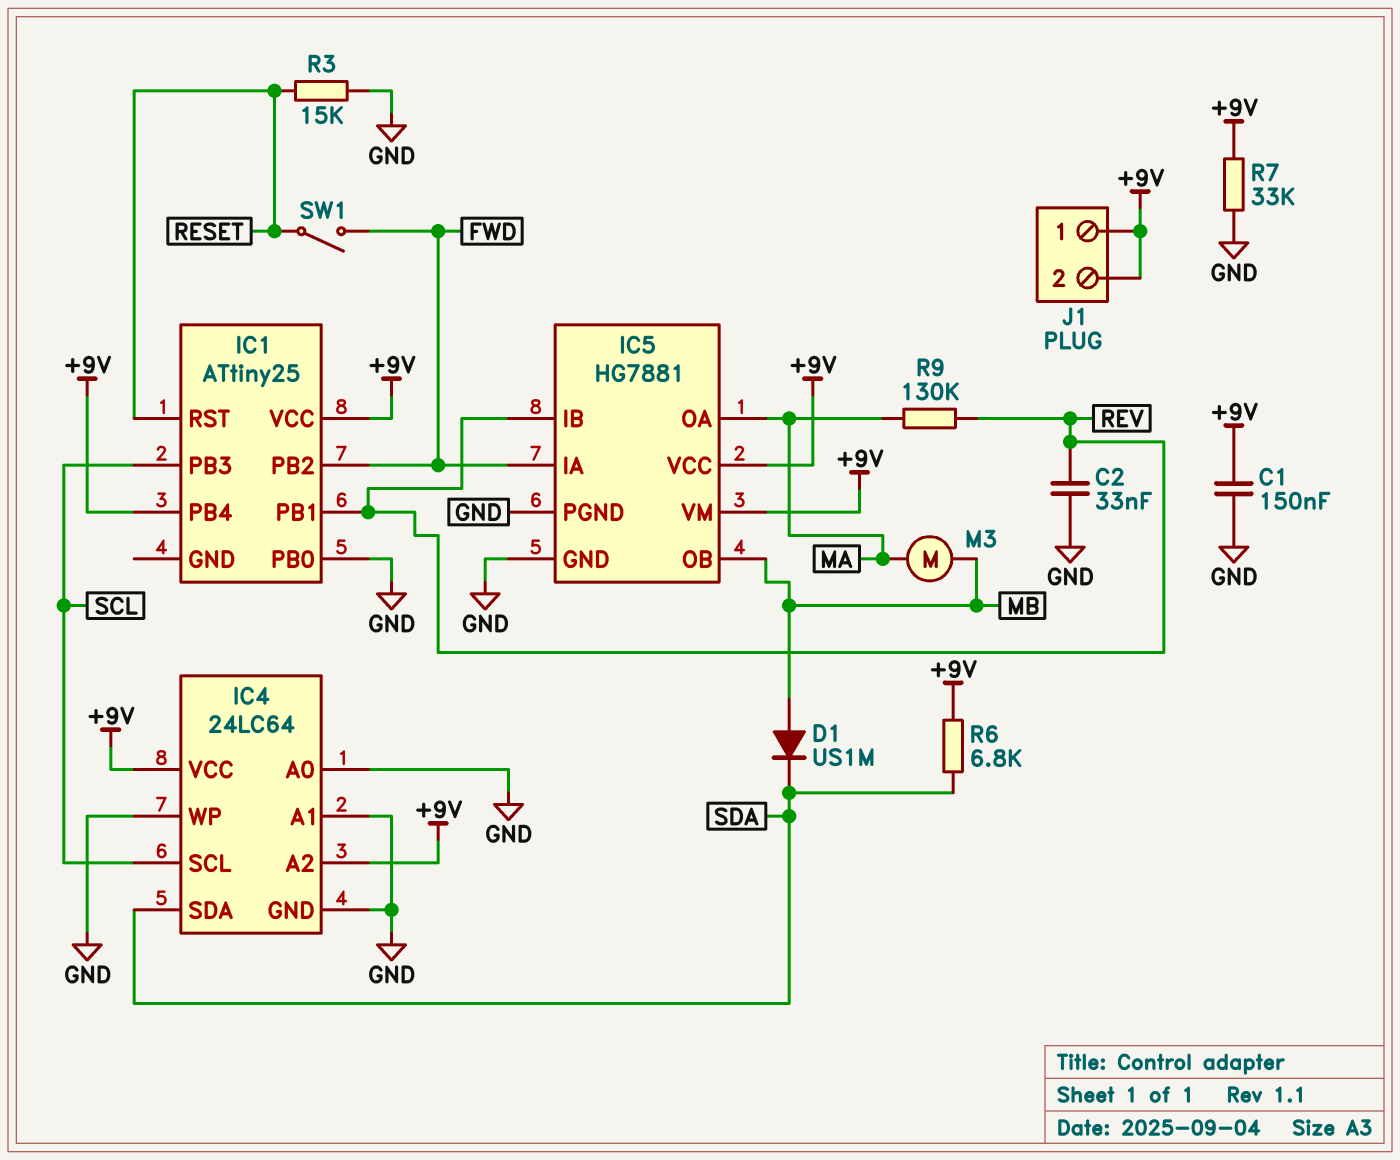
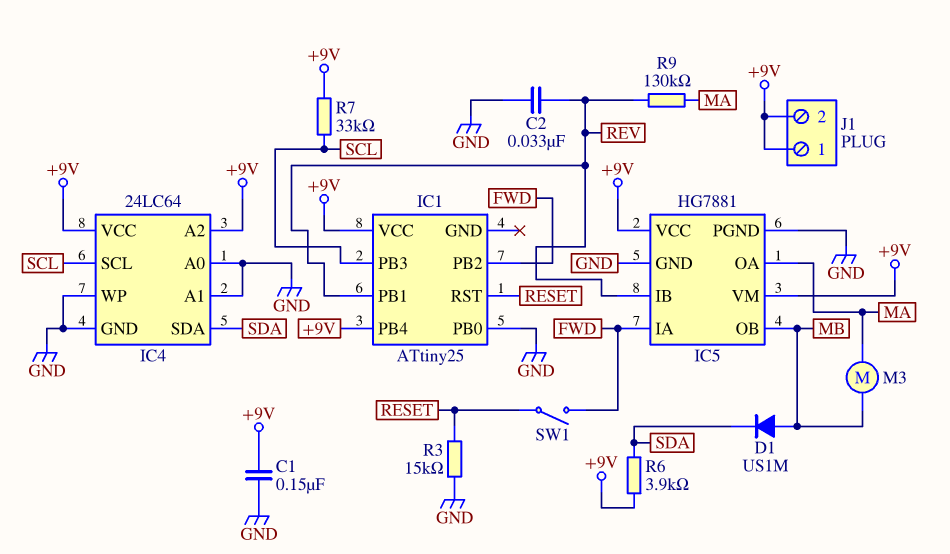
R6: 6.8k (+9V, SDA) -> 3.9k (+9V, SDA)
R7: 33k (+9V, GND) -> 33k (+9V, SCL)

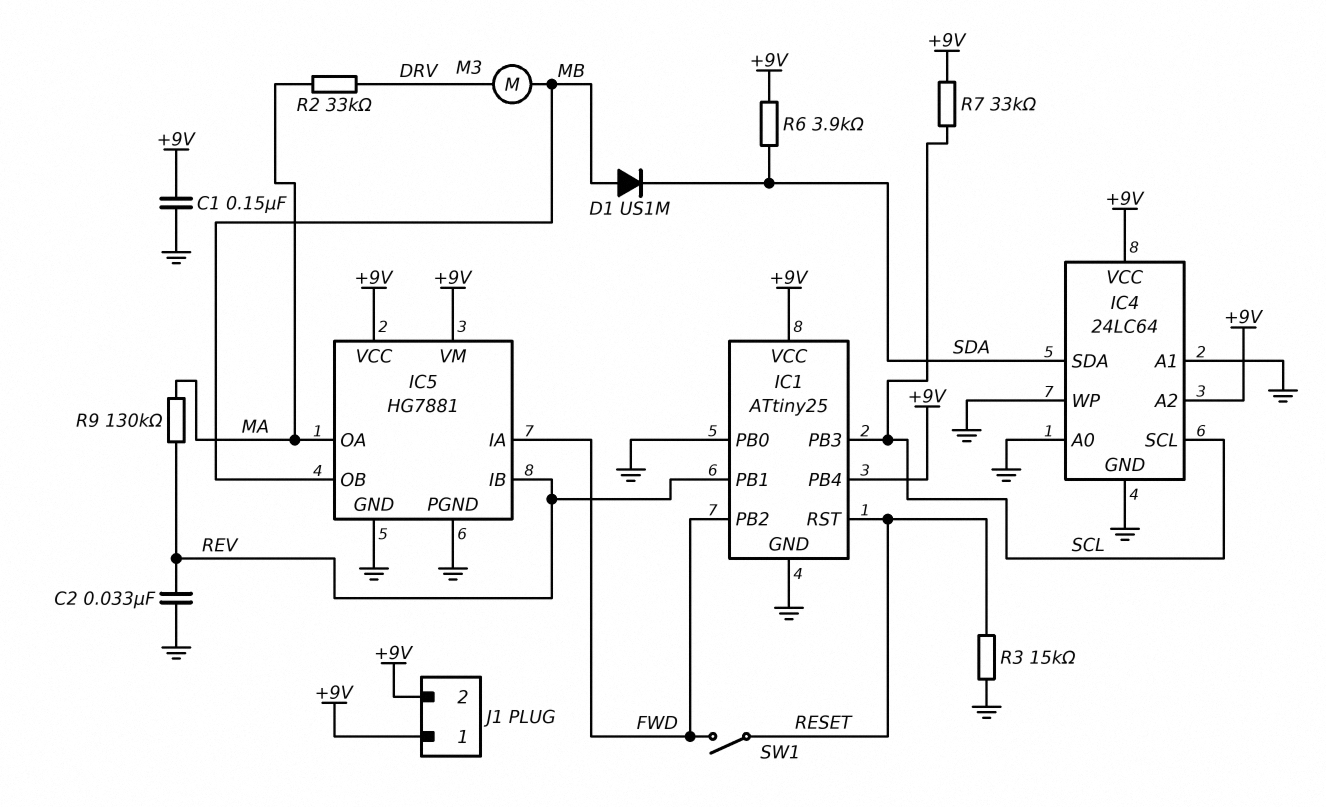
IC1 pin GND: none -> GND
M3: motor (MA, MB) -> motor (DRV, MB)
R2: none -> 33k (DRV, MA)

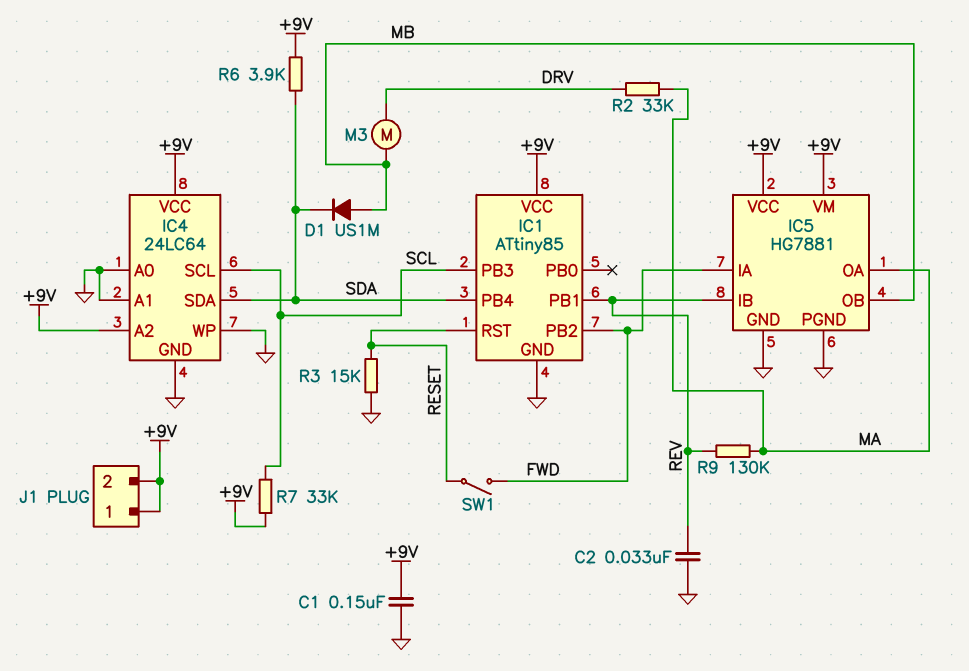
IC1: ATtiny25 -> ATtiny85
IC1 pin PB0: GND -> none
IC1 pin PB4: +9V -> SDA

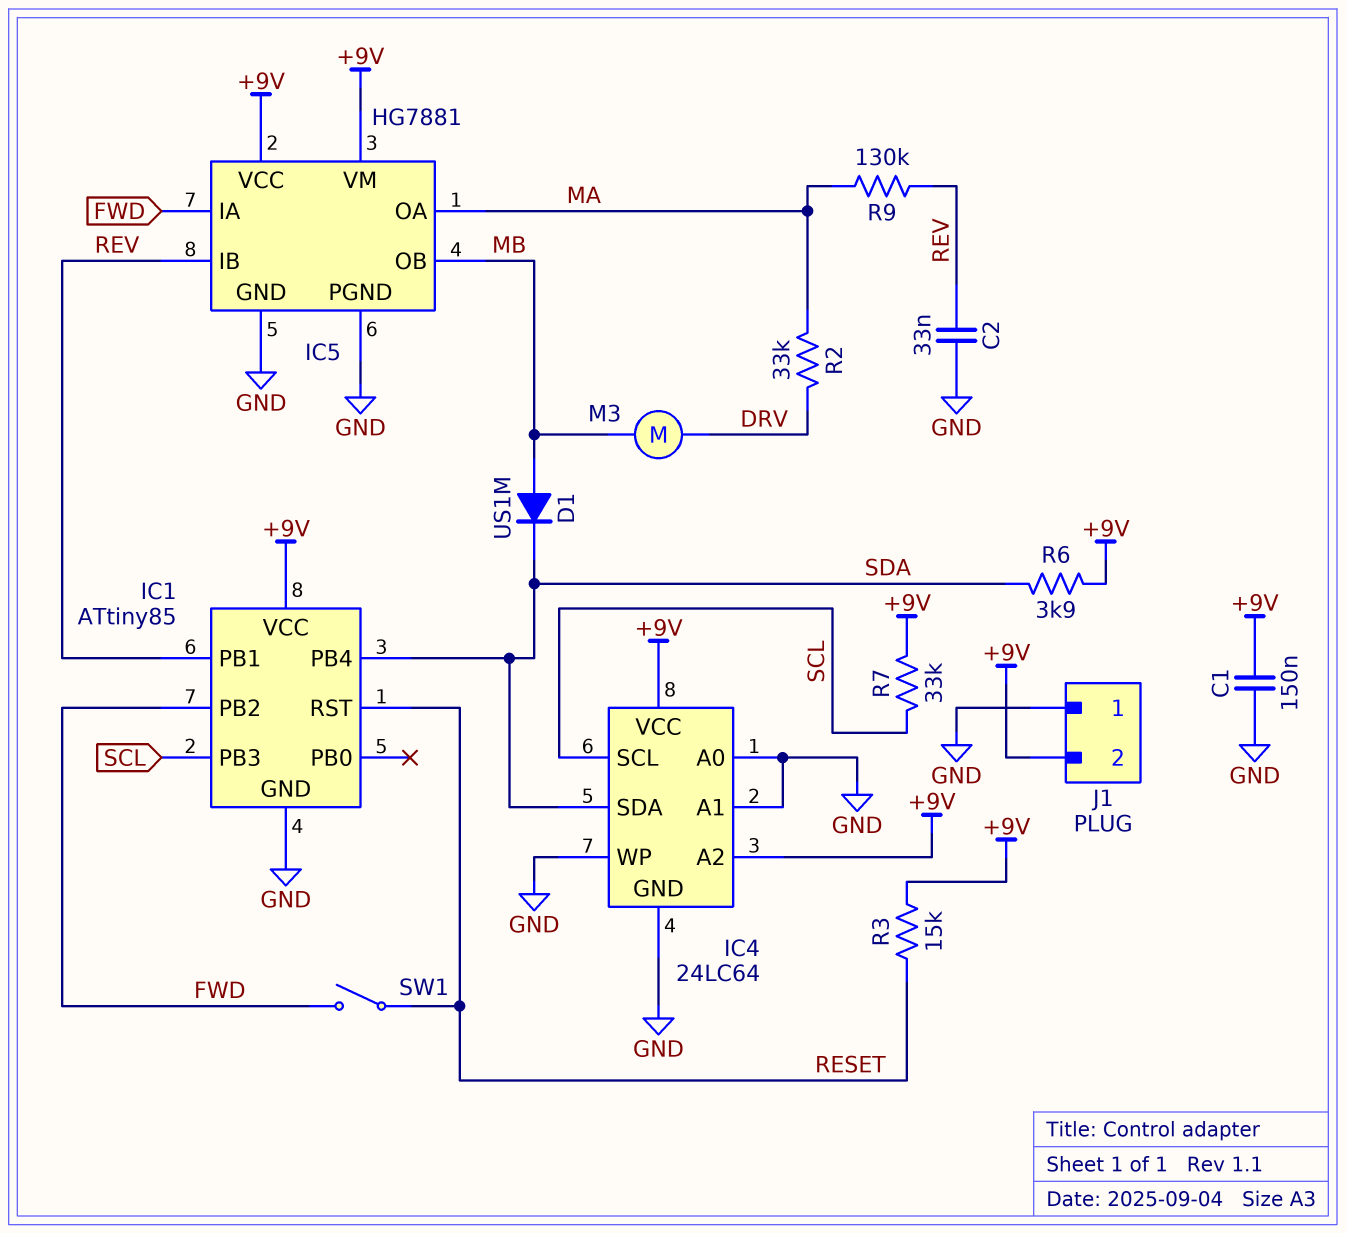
J1 pin 1: +9V -> GND
R3: 15k (GND, RESET) -> 15k (+9V, RESET)

